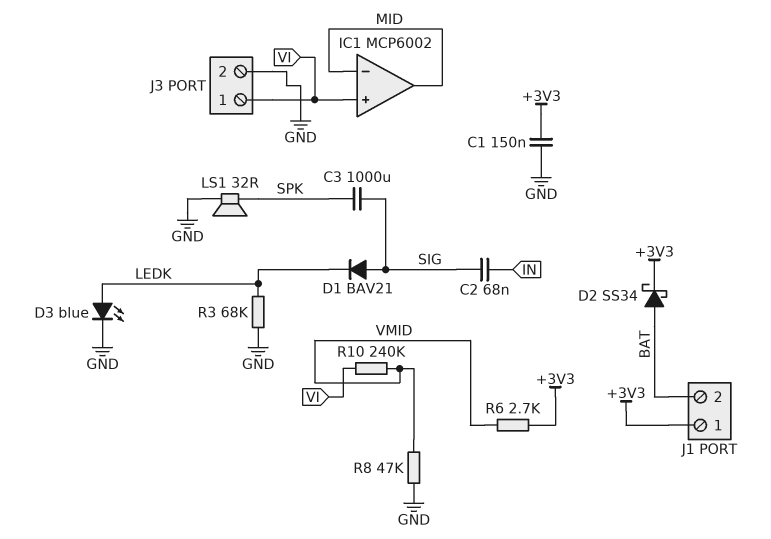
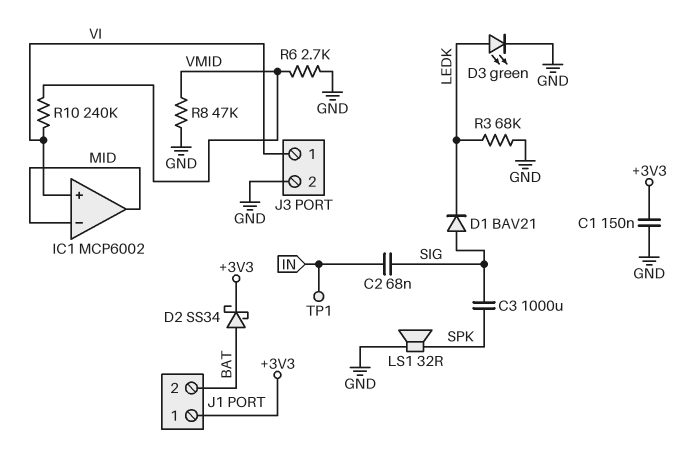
D3: LED blue (A LEDK, K GND) -> LED green (A LEDK, K GND)
R6: 2.7k (+3V3, VMID) -> 2.7k (GND, VMID)
TP1: none -> test point (IN)

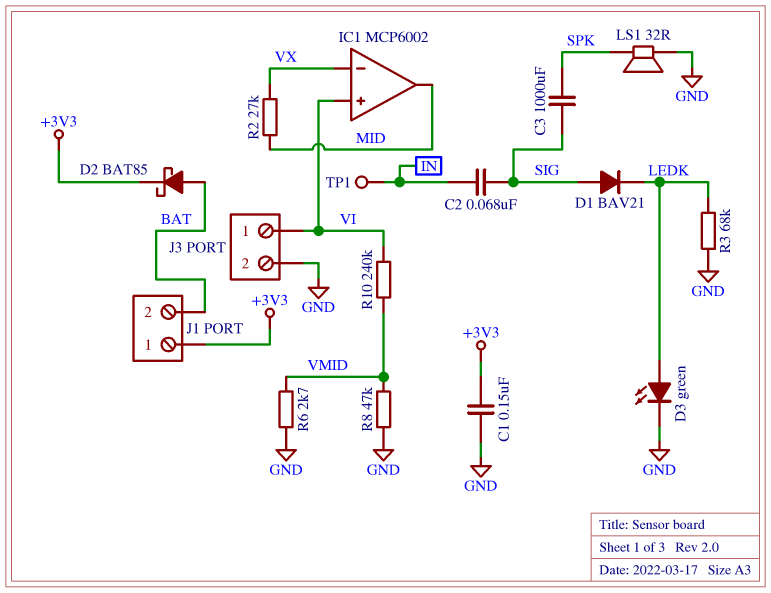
D2: schottky SS34 (A BAT, K +3V3) -> schottky BAT85 (A BAT, K +3V3)
IC1 pin in-: MID -> VX
R2: none -> 27k (MID, VX)

